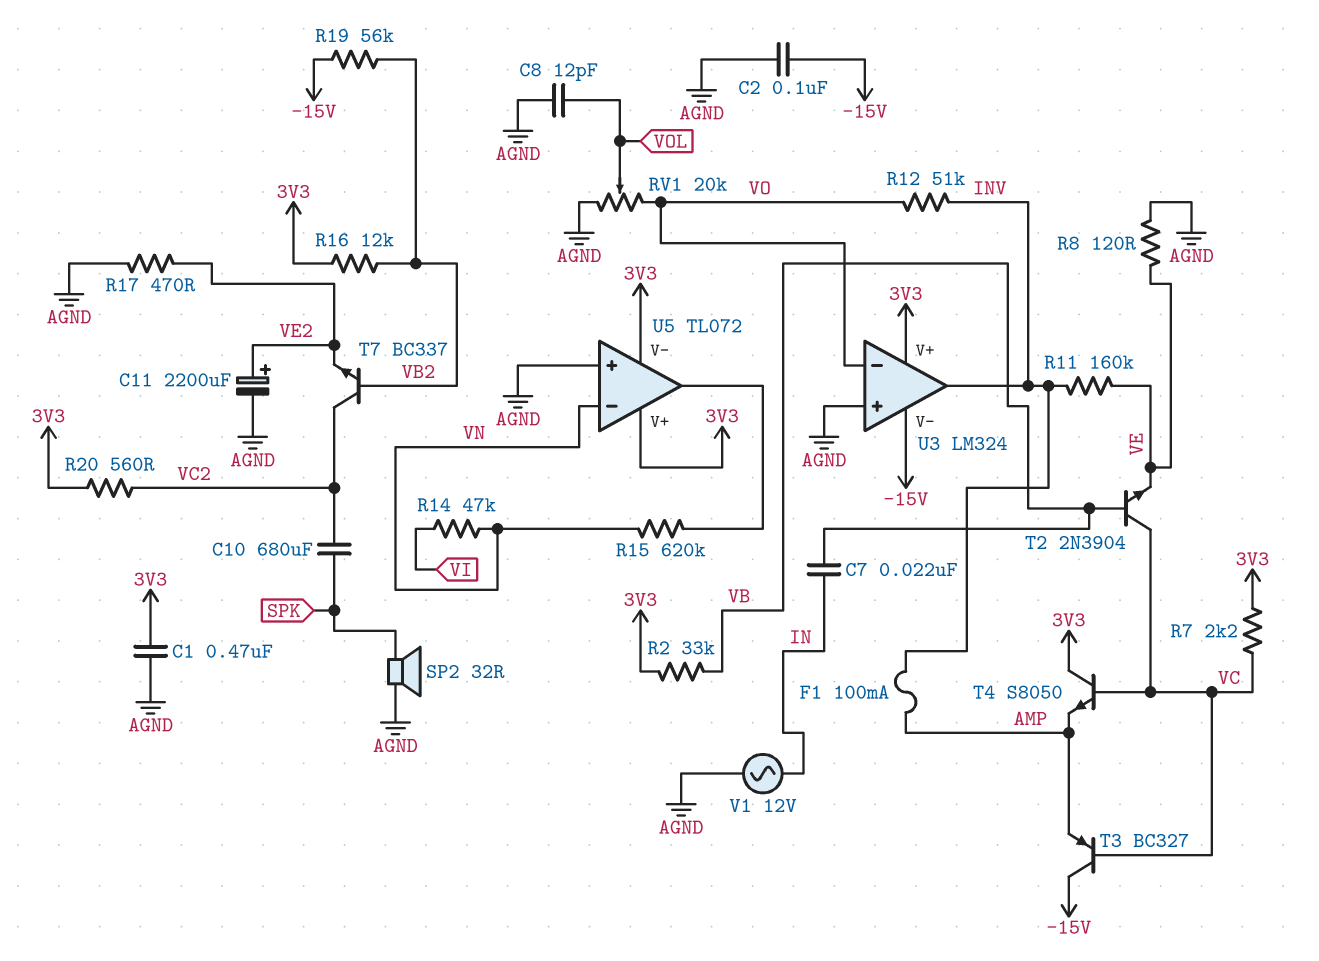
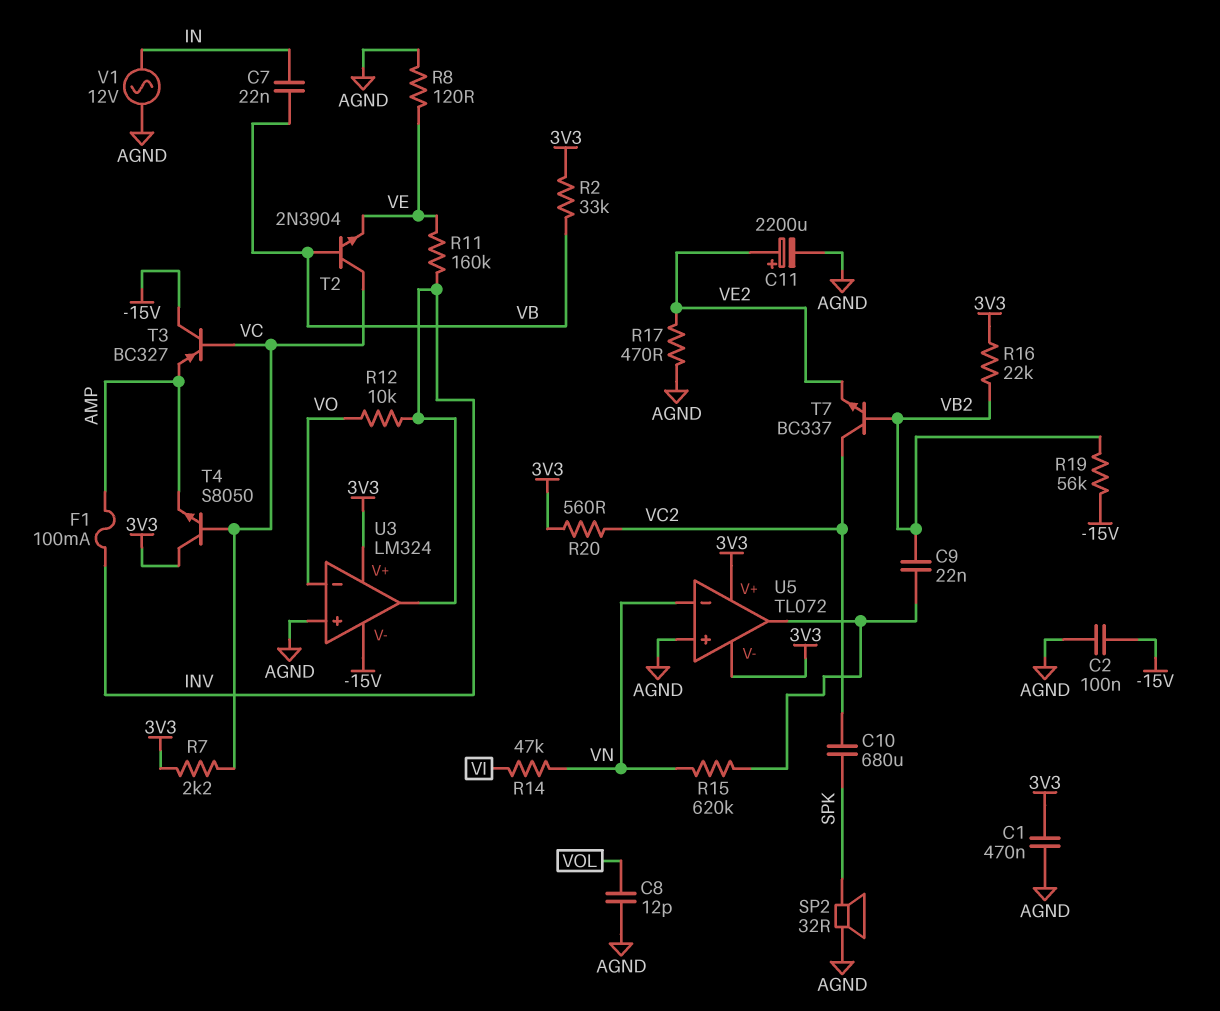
C9: none -> 22nF (U5/out, VB2)
R12: 51k (INV, VO) -> 10k (INV, VO)
R16: 12k (3V3, VB2) -> 22k (3V3, VB2)
RV1: 20k (AGND, VO, wiper VOL) -> none

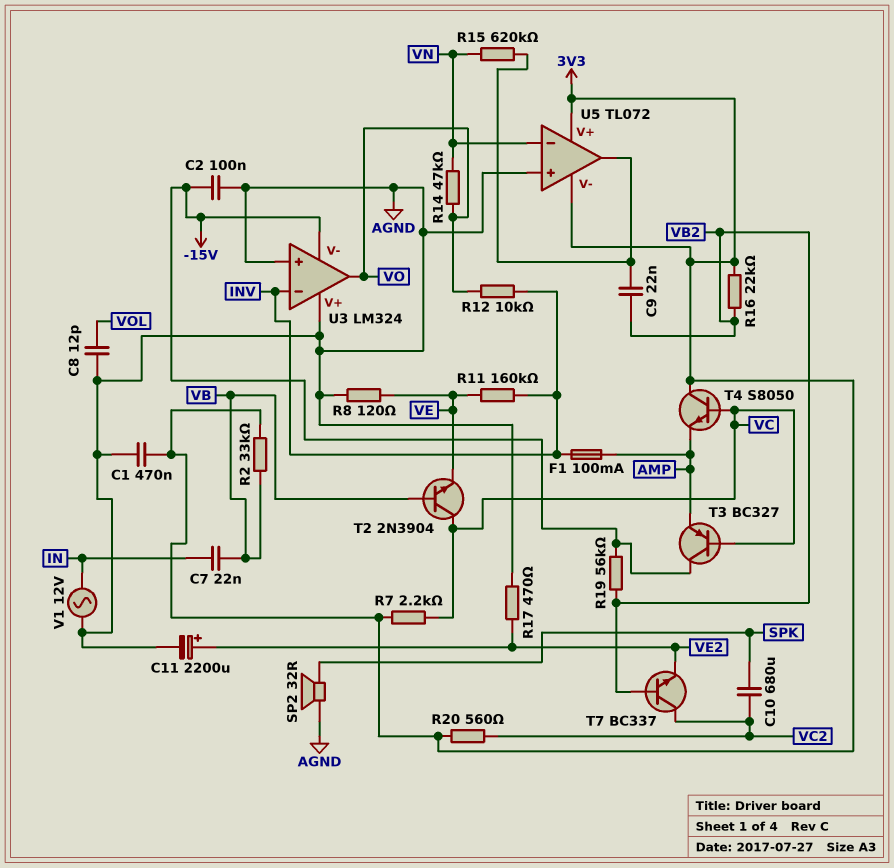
R14: 47k (VI, VN) -> 47k (VN, VO)
U3 pin V+: 3V3 -> AGND
U3 pin in-: VO -> INV
U3 pin out: INV -> VO

